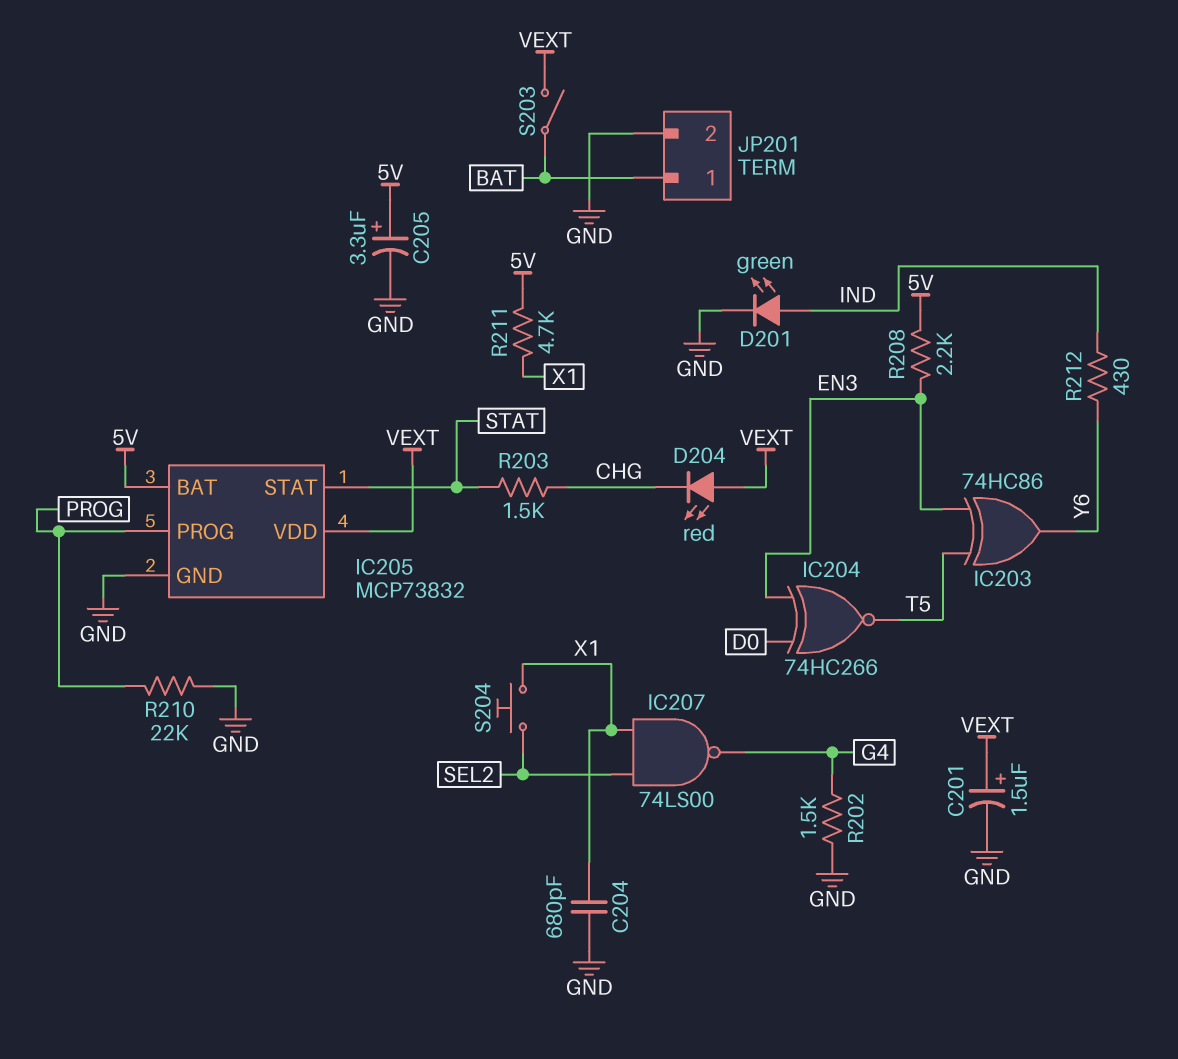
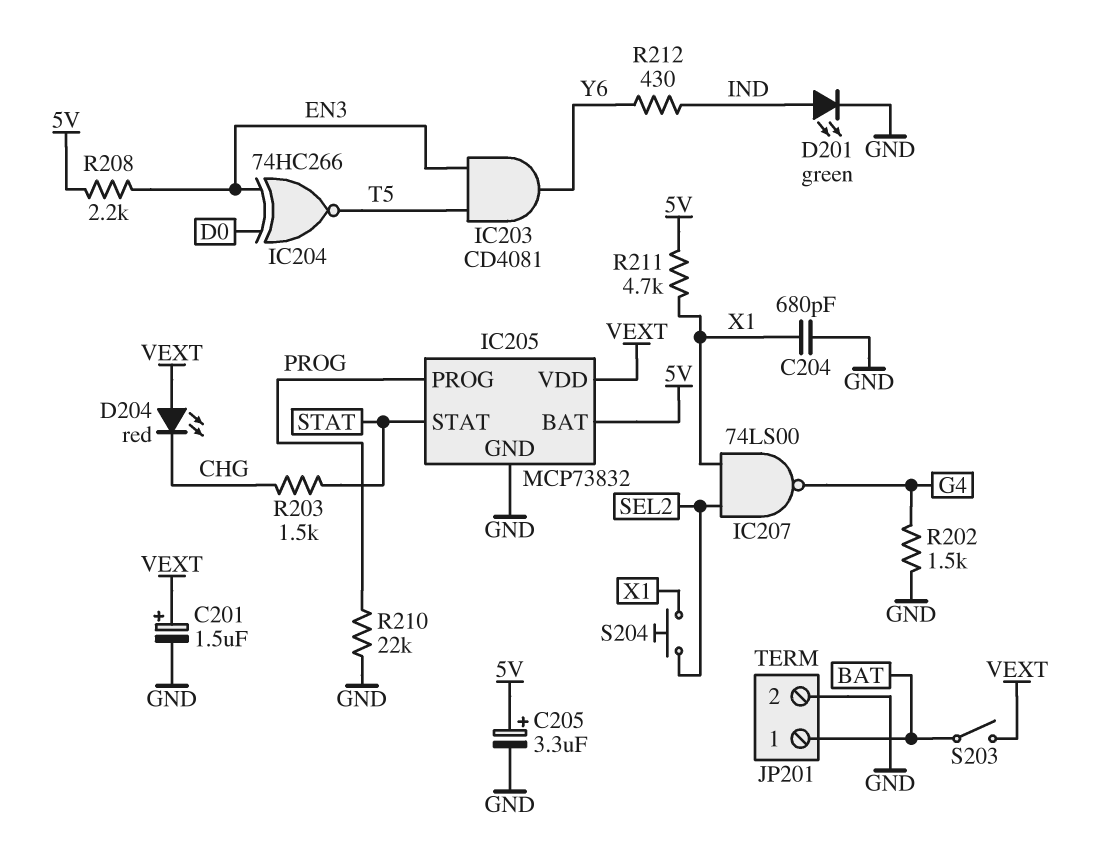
IC203: XOR 74HC86 (in EN3, in T5, out Y6) -> AND CD4081 (in EN3, in T5, out Y6)

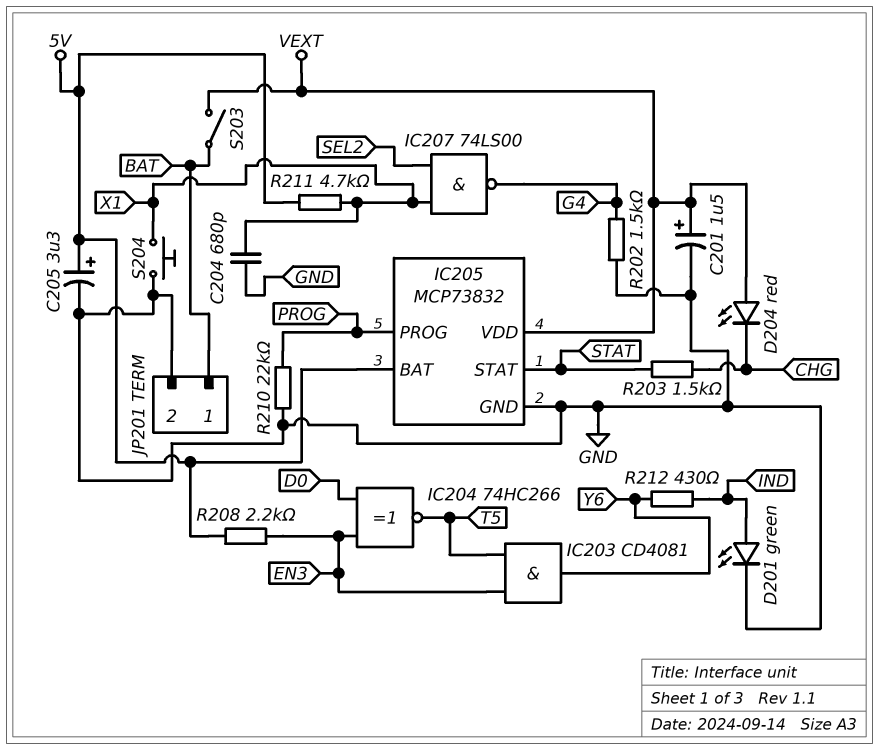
S204: button (SEL2, X1) -> button (GND, X1)

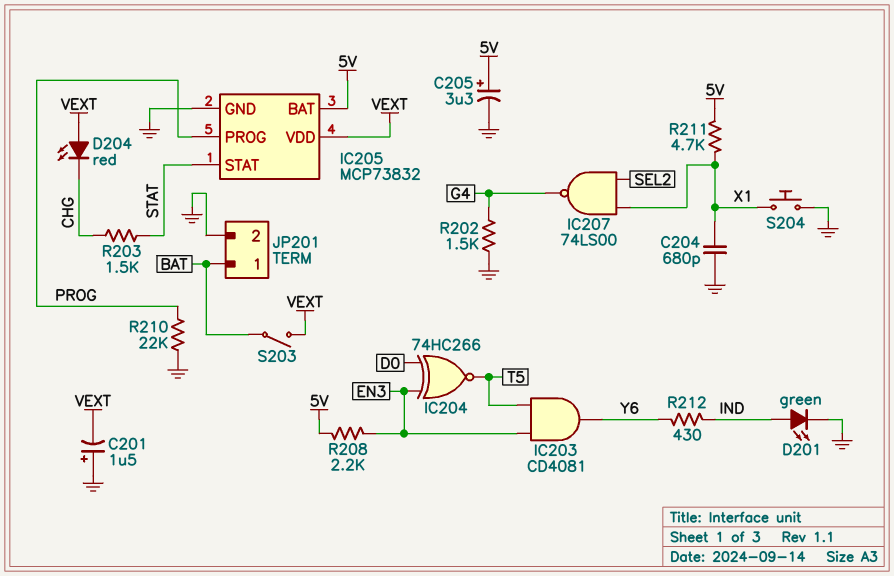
C201: 1.5uF (plus VEXT, minus GND) -> 1.5uF (plus GND, minus VEXT)

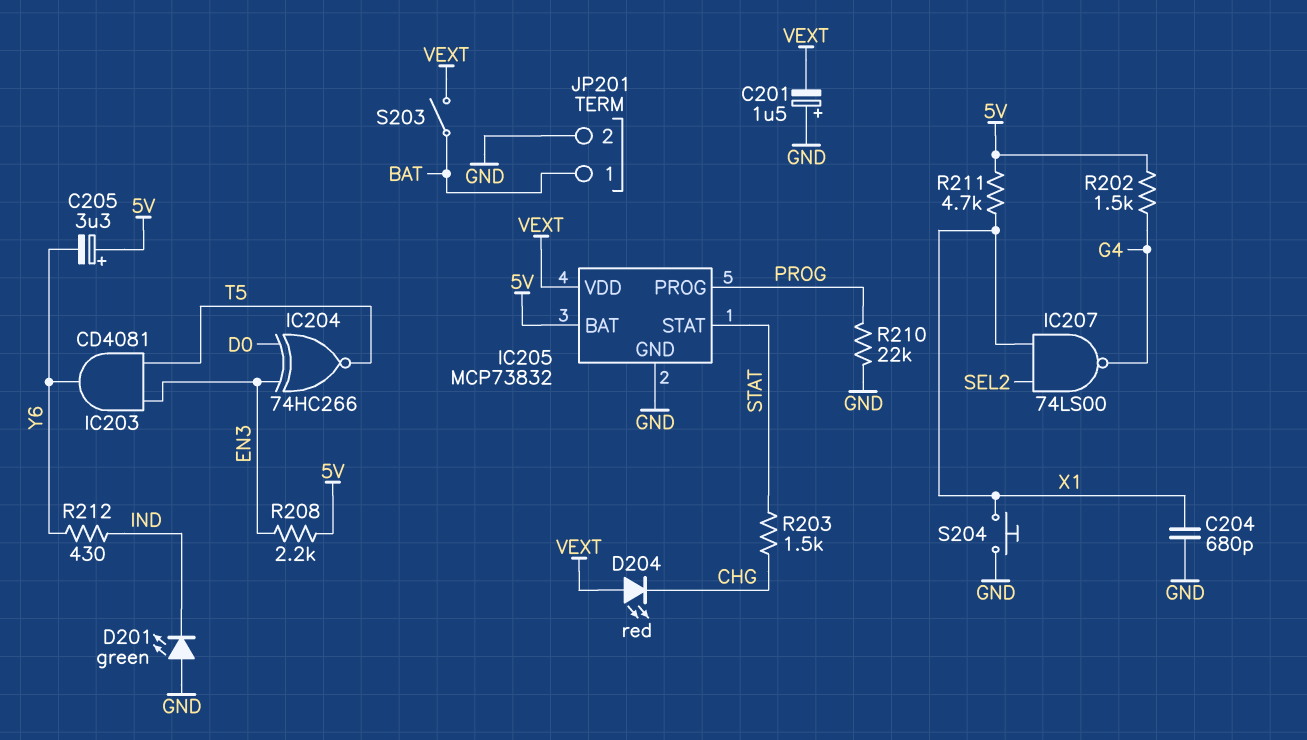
C205: 3.3uF (plus 5V, minus GND) -> 3.3uF (plus 5V, minus Y6)
D201: LED green (A IND, K GND) -> LED green (A GND, K IND)
R202: 1.5k (G4, GND) -> 1.5k (5V, G4)

